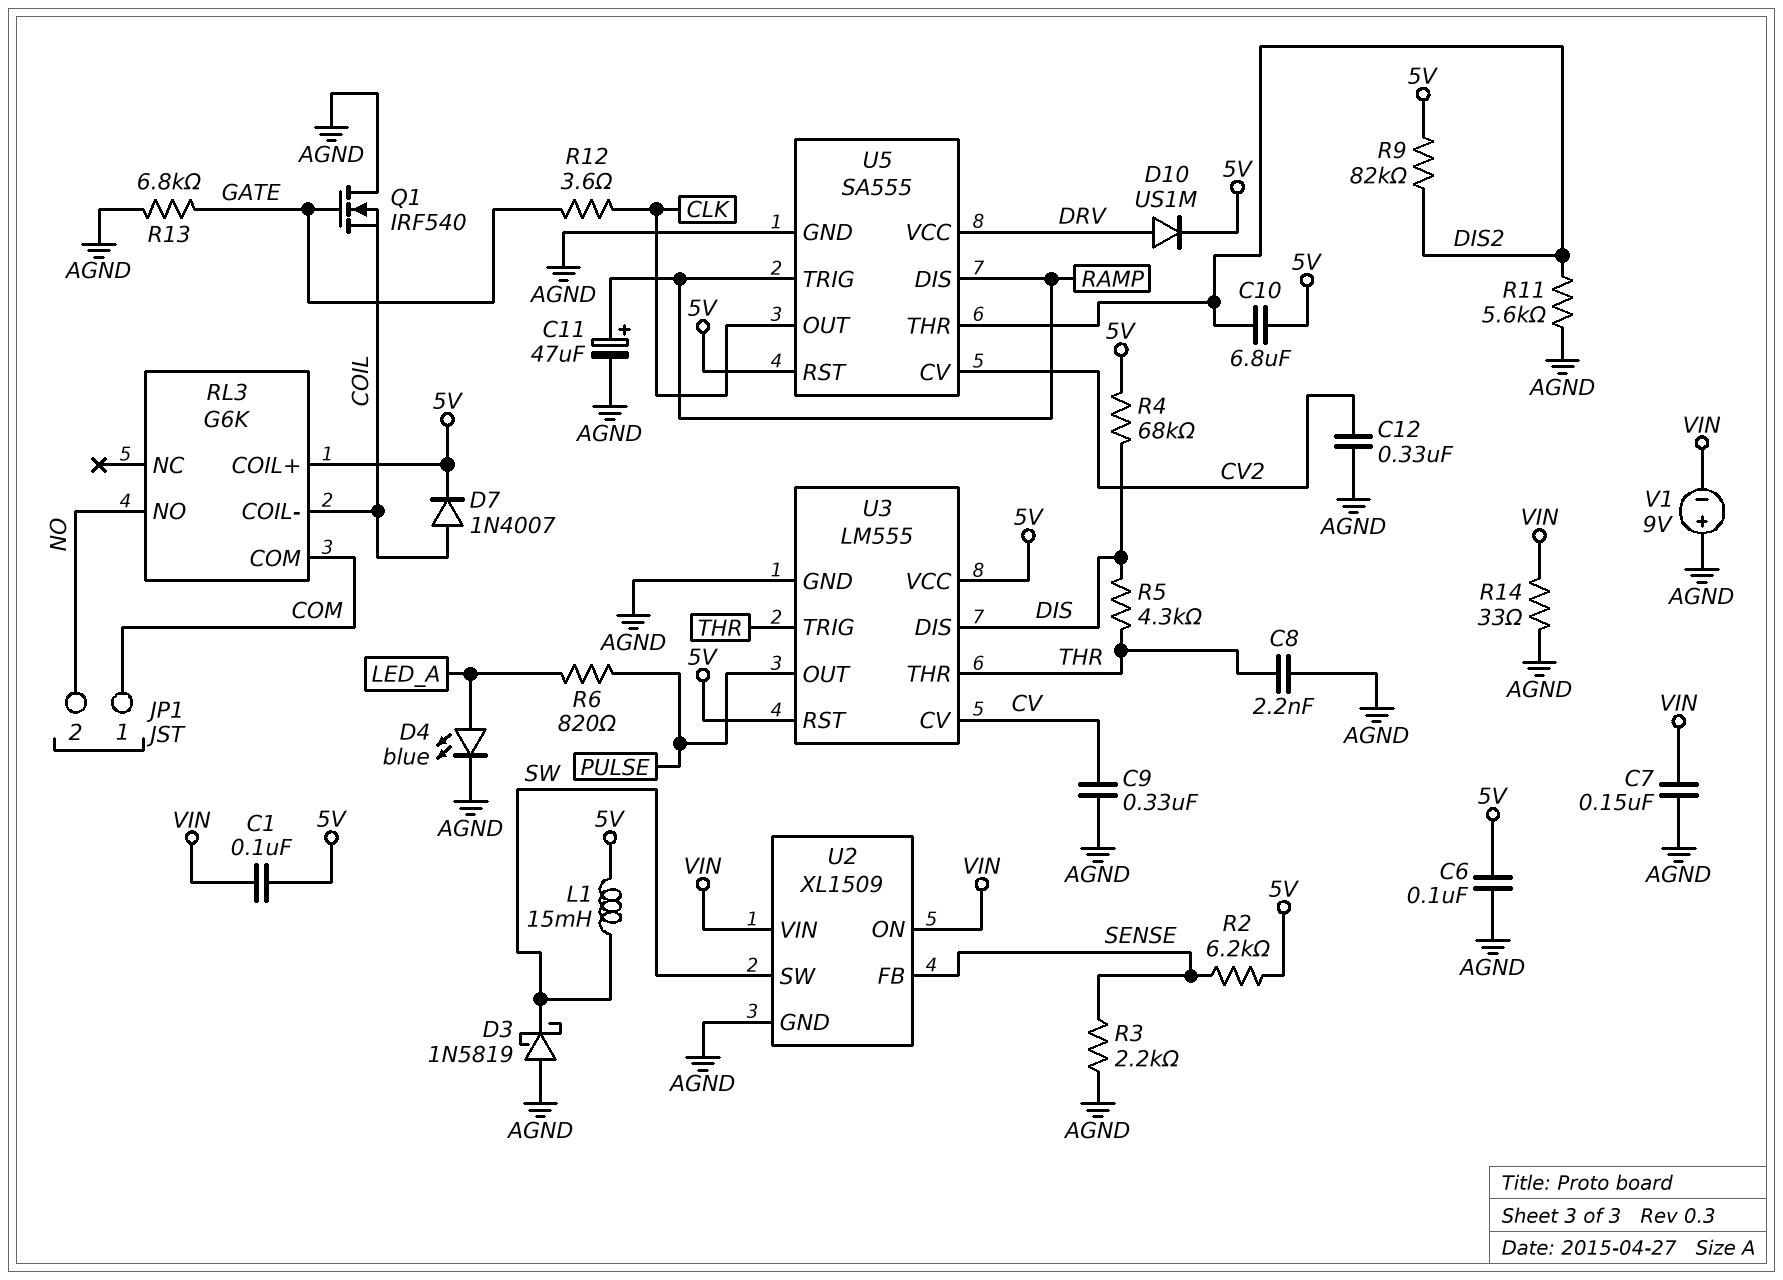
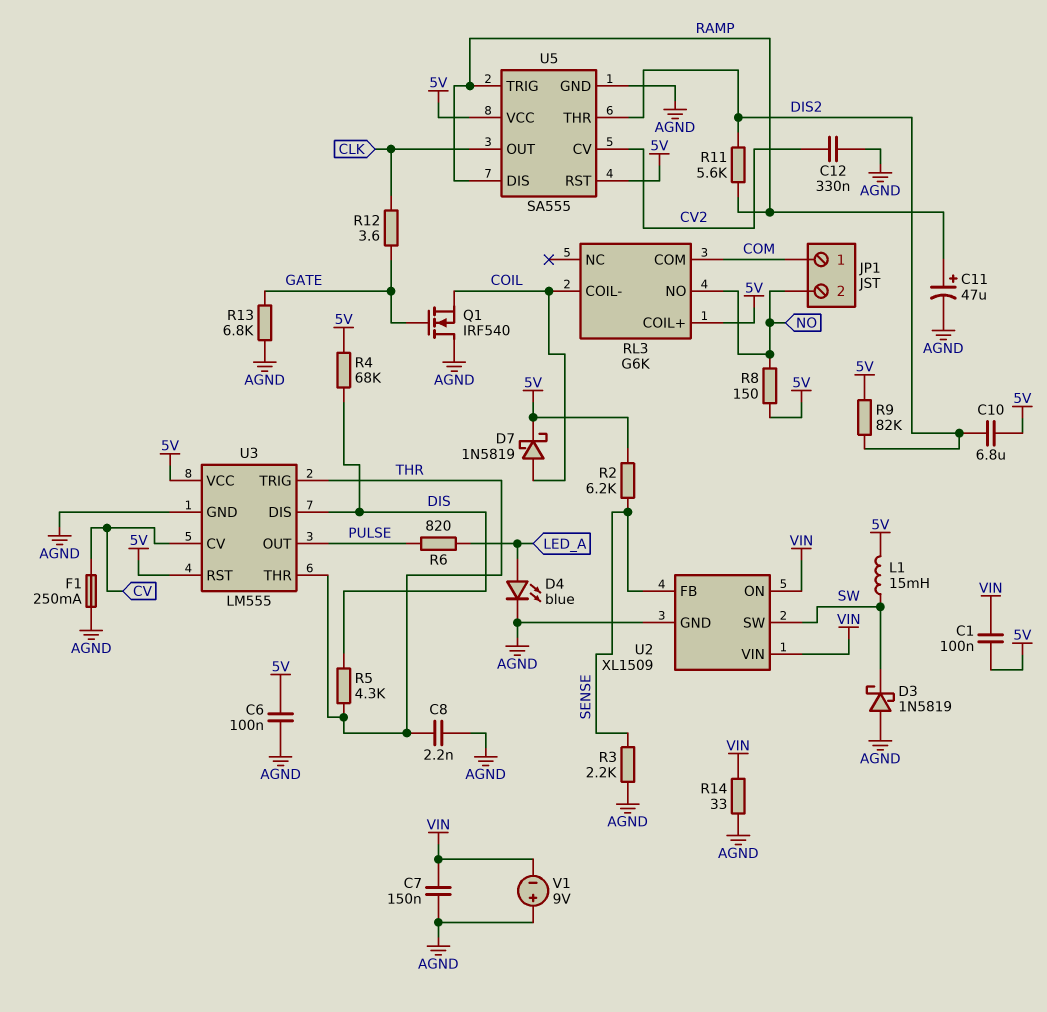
C9: 330nF (AGND, CV) -> none
D7: diode 1N4007 (A COIL, K 5V) -> schottky 1N5819 (A COIL, K 5V)
D10: diode US1M (A DRV, K 5V) -> none
F1: none -> 250mA (AGND, CV)
R8: none -> 150 (5V, NO)
R11: 5.6k (AGND, DIS2) -> 5.6k (DIS2, RAMP)
U5 pin VCC: DRV -> 5V

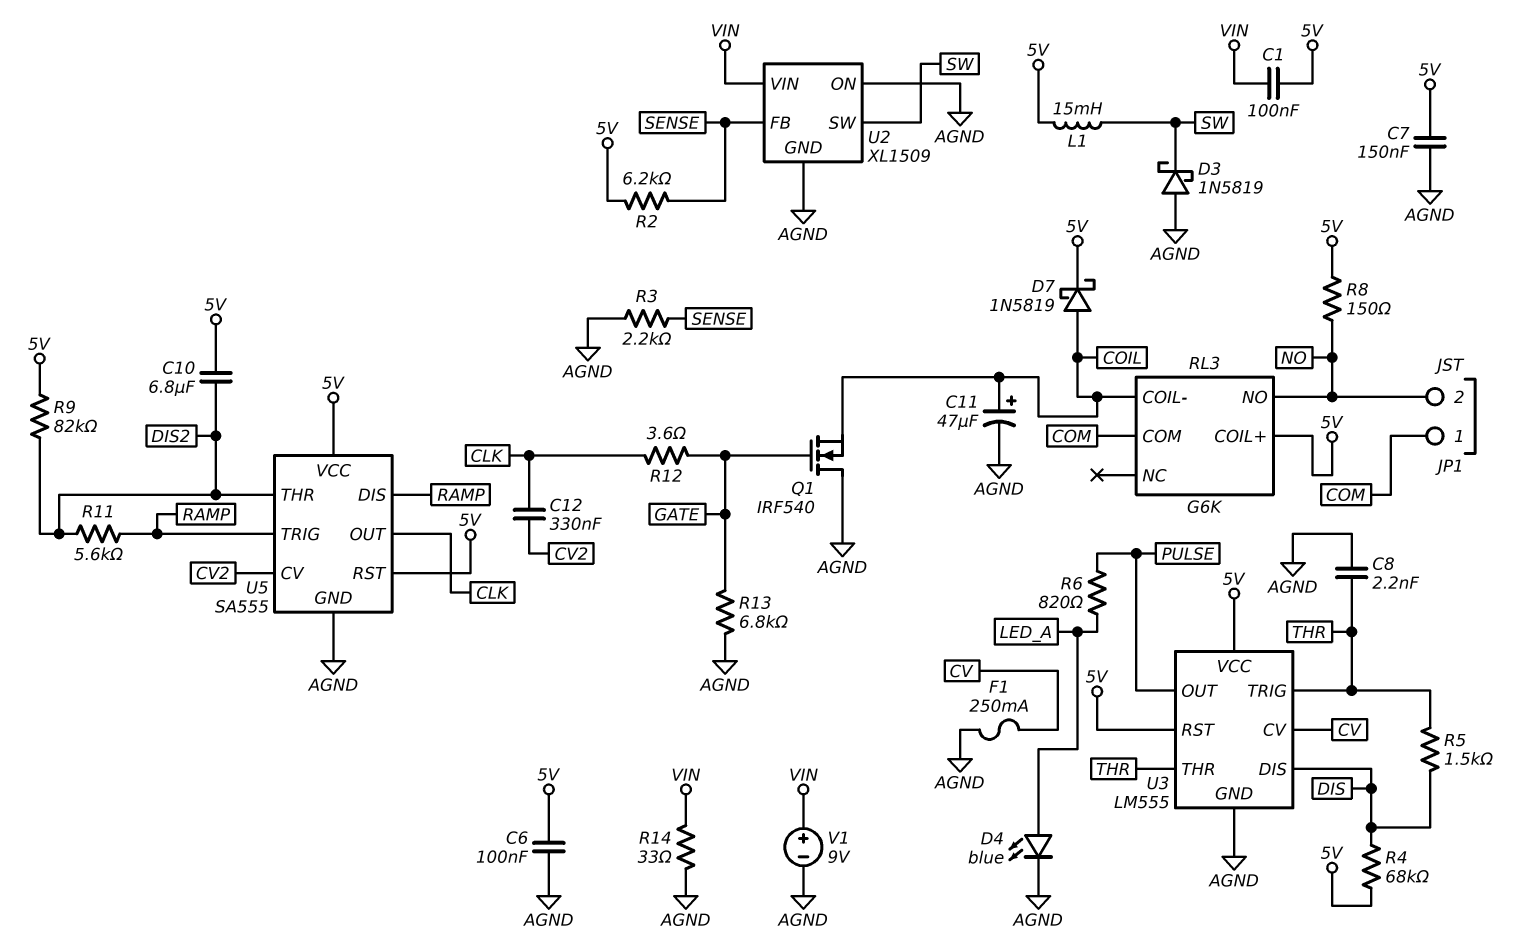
C7: 150nF (AGND, VIN) -> 150nF (5V, AGND)
C11: 47uF (plus RAMP, minus AGND) -> 47uF (plus COIL, minus AGND)
C12: 330nF (AGND, CV2) -> 330nF (CLK, CV2)
R5: 4.3k (DIS, THR) -> 1.5k (DIS, THR)
U2 pin ON: VIN -> AGND
V1: 9V (plus AGND, minus VIN) -> 9V (plus VIN, minus AGND)

